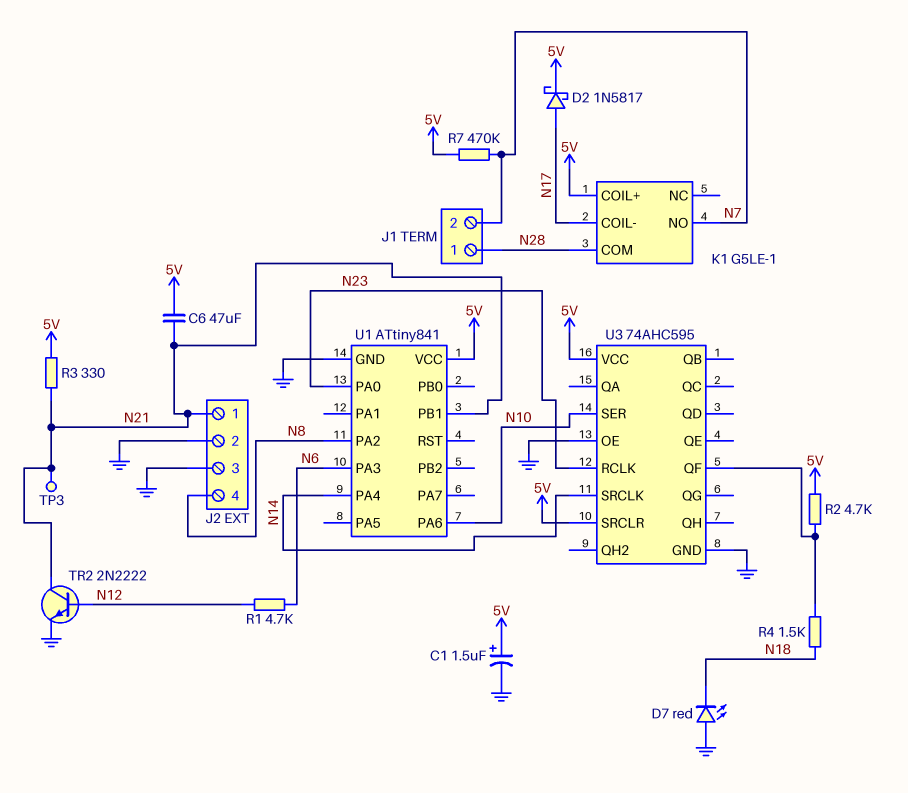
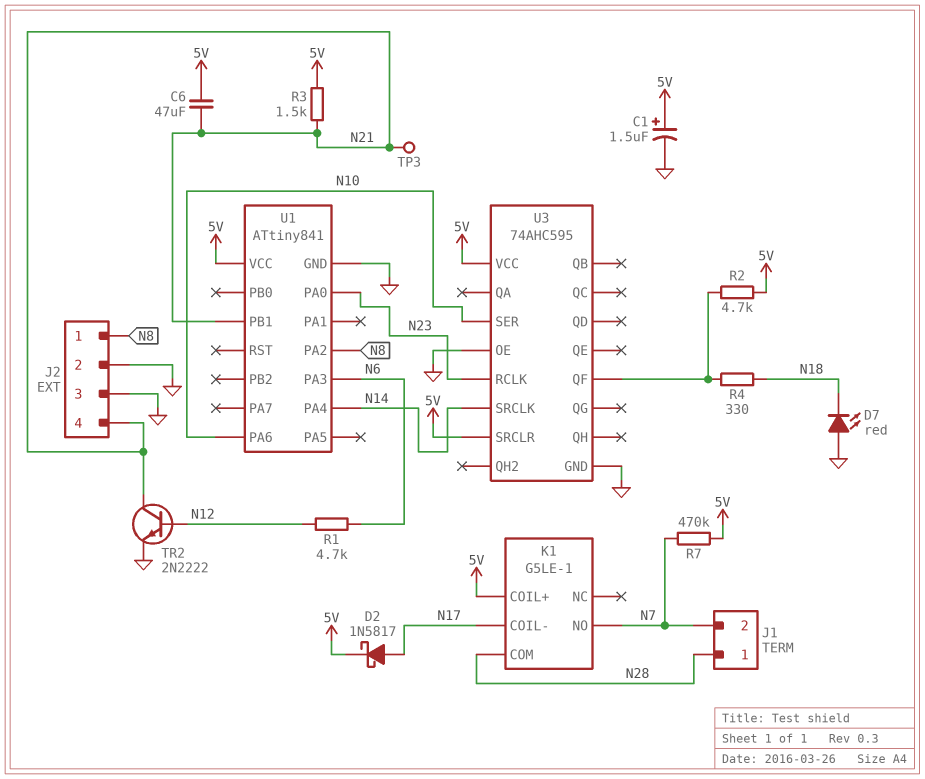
J2 pin 1: N21 -> N8
J2 pin 4: N8 -> N21
R3: 330 (5V, N21) -> 1.5k (5V, N21)
R4: 1.5k (N18, U3/QF) -> 330 (N18, U3/QF)

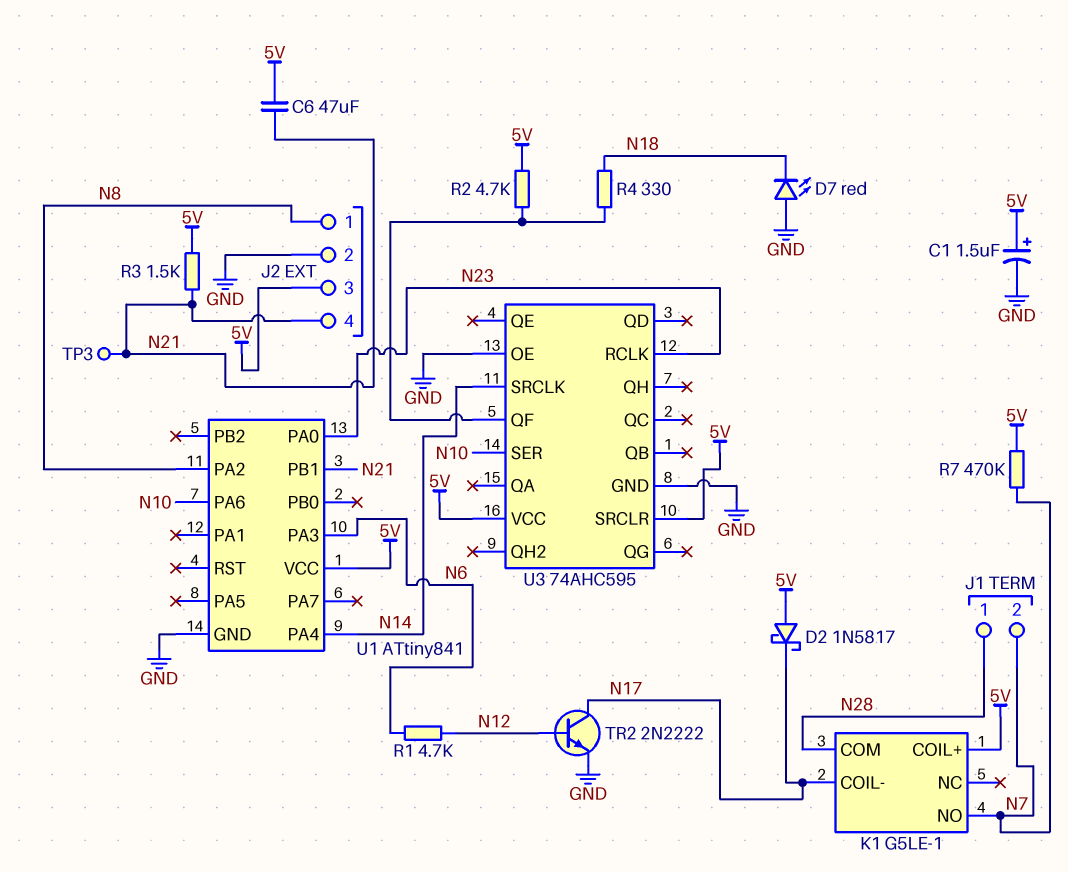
D2: schottky 1N5817 (A N17, K 5V) -> schottky 1N5817 (A 5V, K N17)
J2 pin 3: GND -> 5V
TR2: NPN 2N2222 (B N12, C N21, E GND) -> NPN 2N2222 (B N12, C N17, E GND)

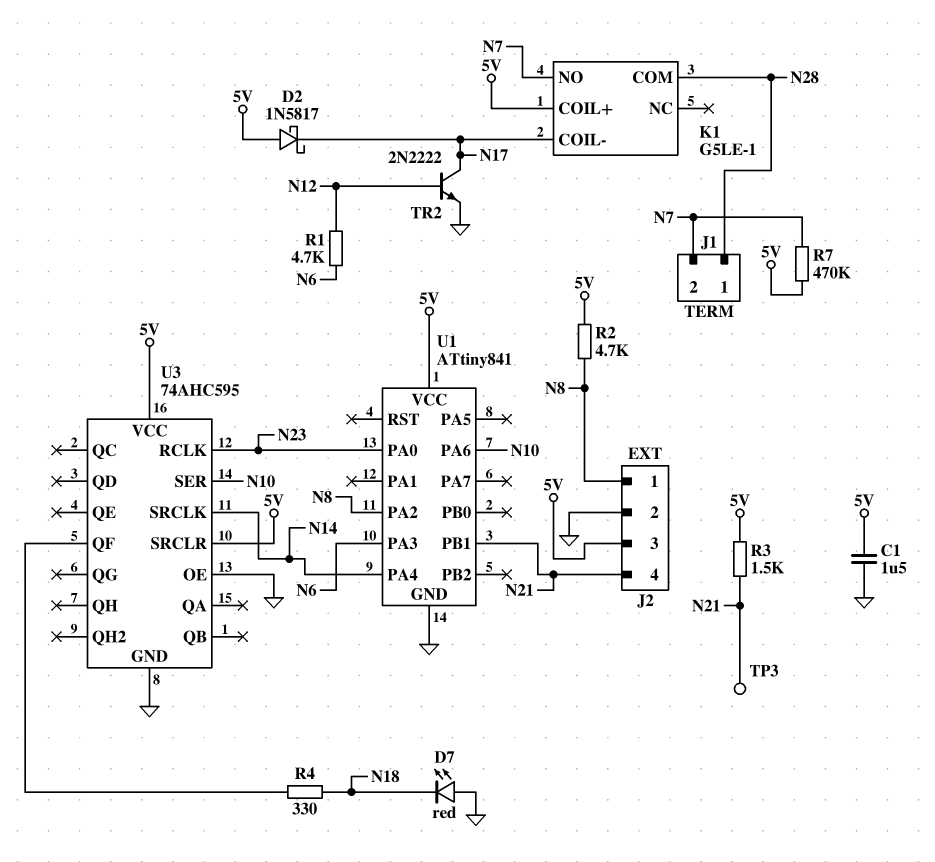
C1: 1.5uF (plus 5V, minus GND) -> 1.5uF (5V, GND)
C6: 47uF (5V, N21) -> none
R2: 4.7k (5V, U3/QF) -> 4.7k (5V, N8)

